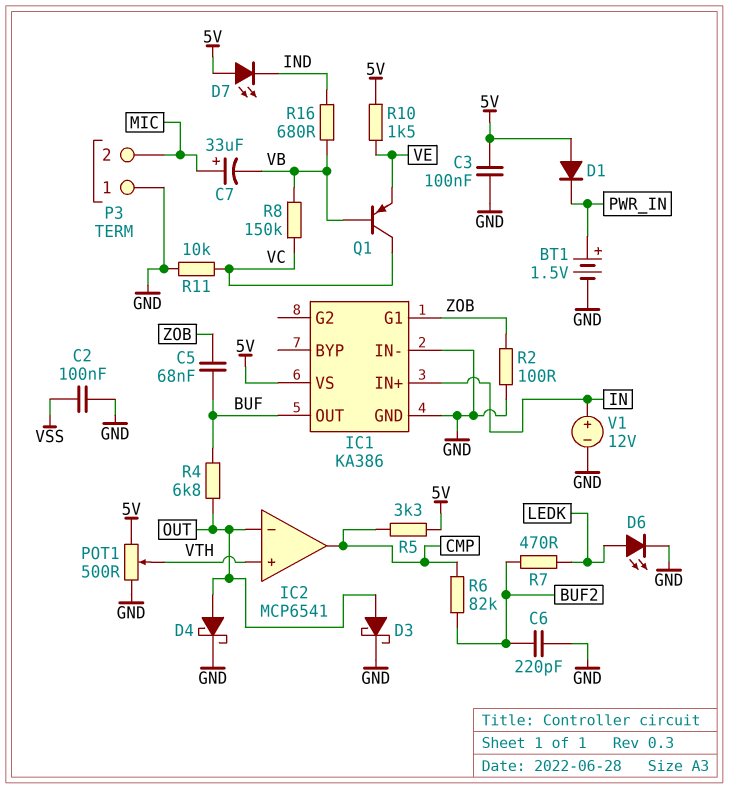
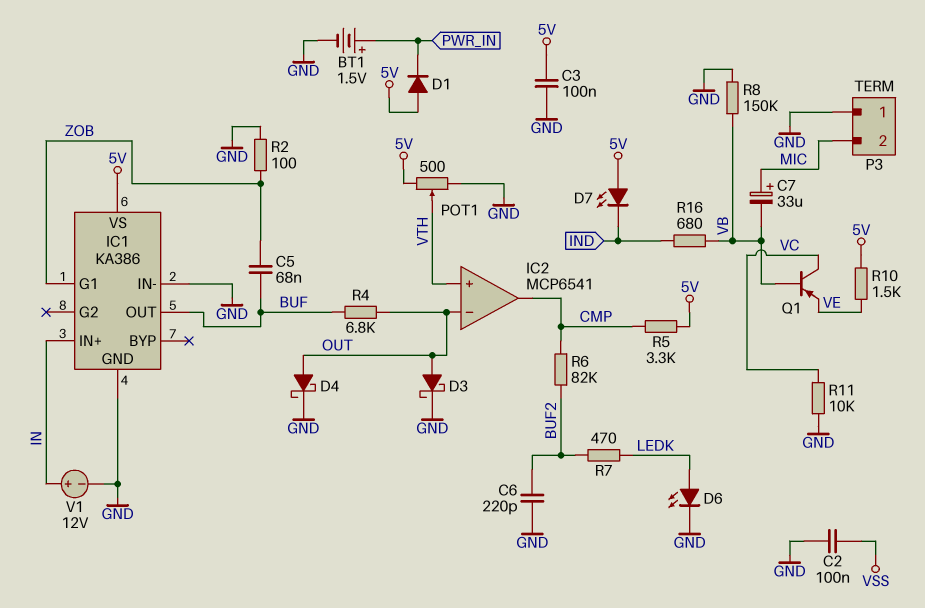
R8: 150k (VB, VC) -> 150k (GND, VB)

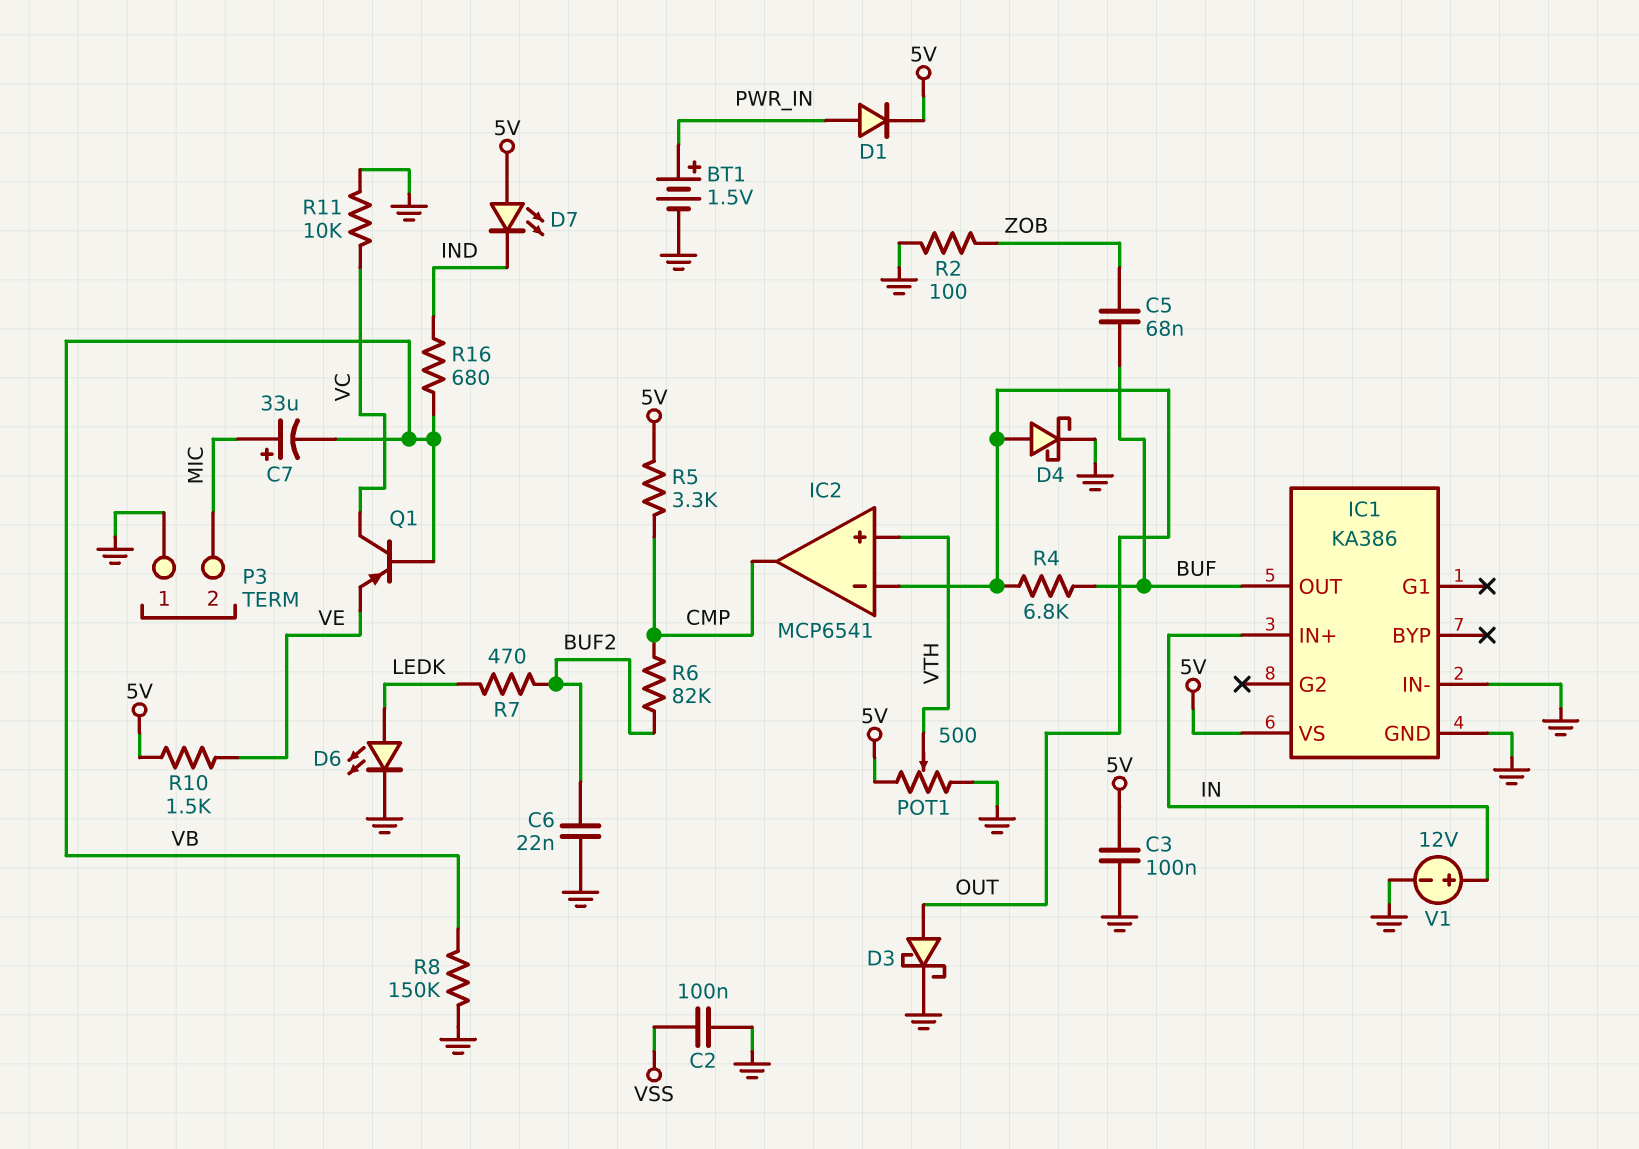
C6: 220pF (BUF2, GND) -> 22nF (BUF2, GND)
D1: diode (A 5V, K PWR_IN) -> diode (A PWR_IN, K 5V)
IC1 pin G1: ZOB -> none

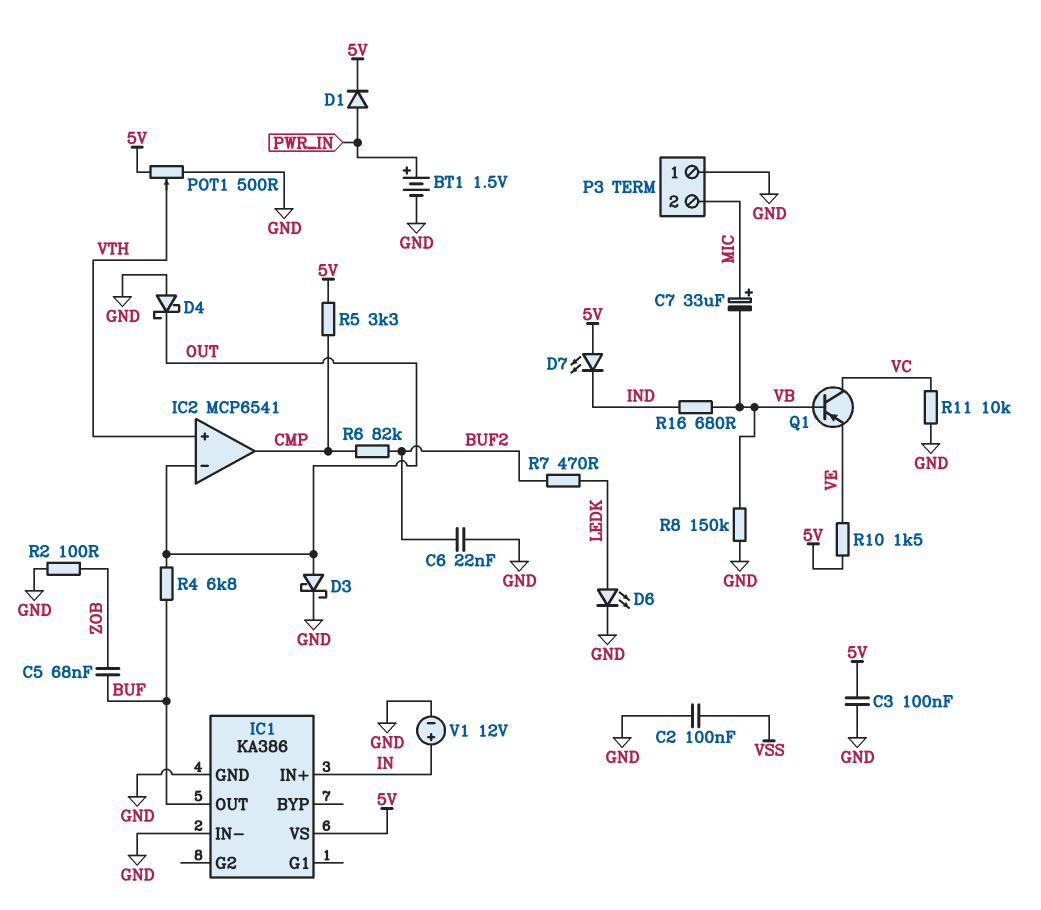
D4: schottky (A OUT, K GND) -> schottky (A GND, K OUT)

